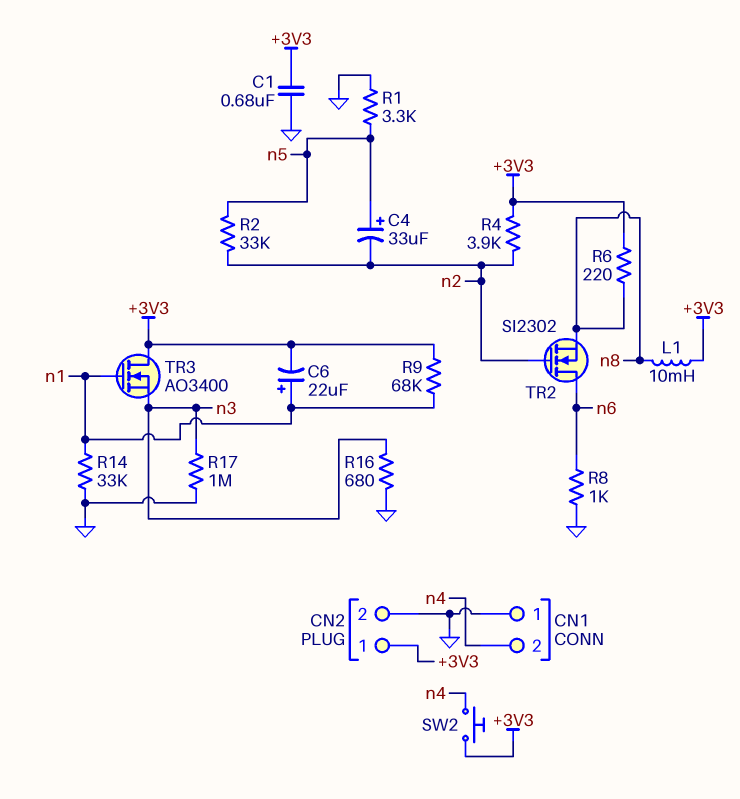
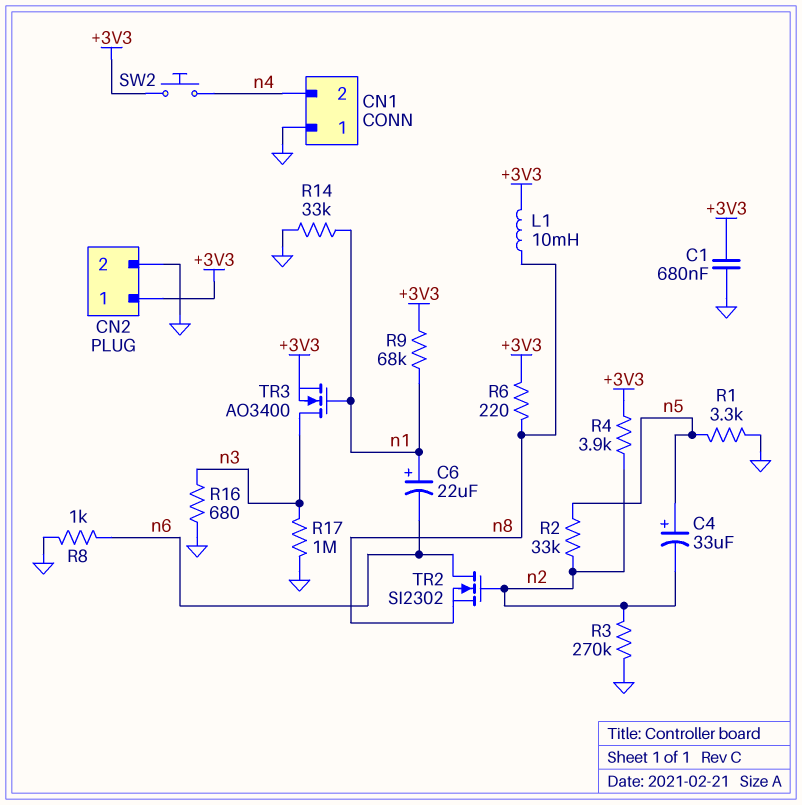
C6: 22uF (plus n1, minus +3V3) -> 22uF (plus n1, minus n6)
R3: none -> 270k (GND, n2)
TR3: NMOS AO3400 (G n1, D +3V3, S n3) -> NMOS AO3400 (G n1, D n3, S +3V3)

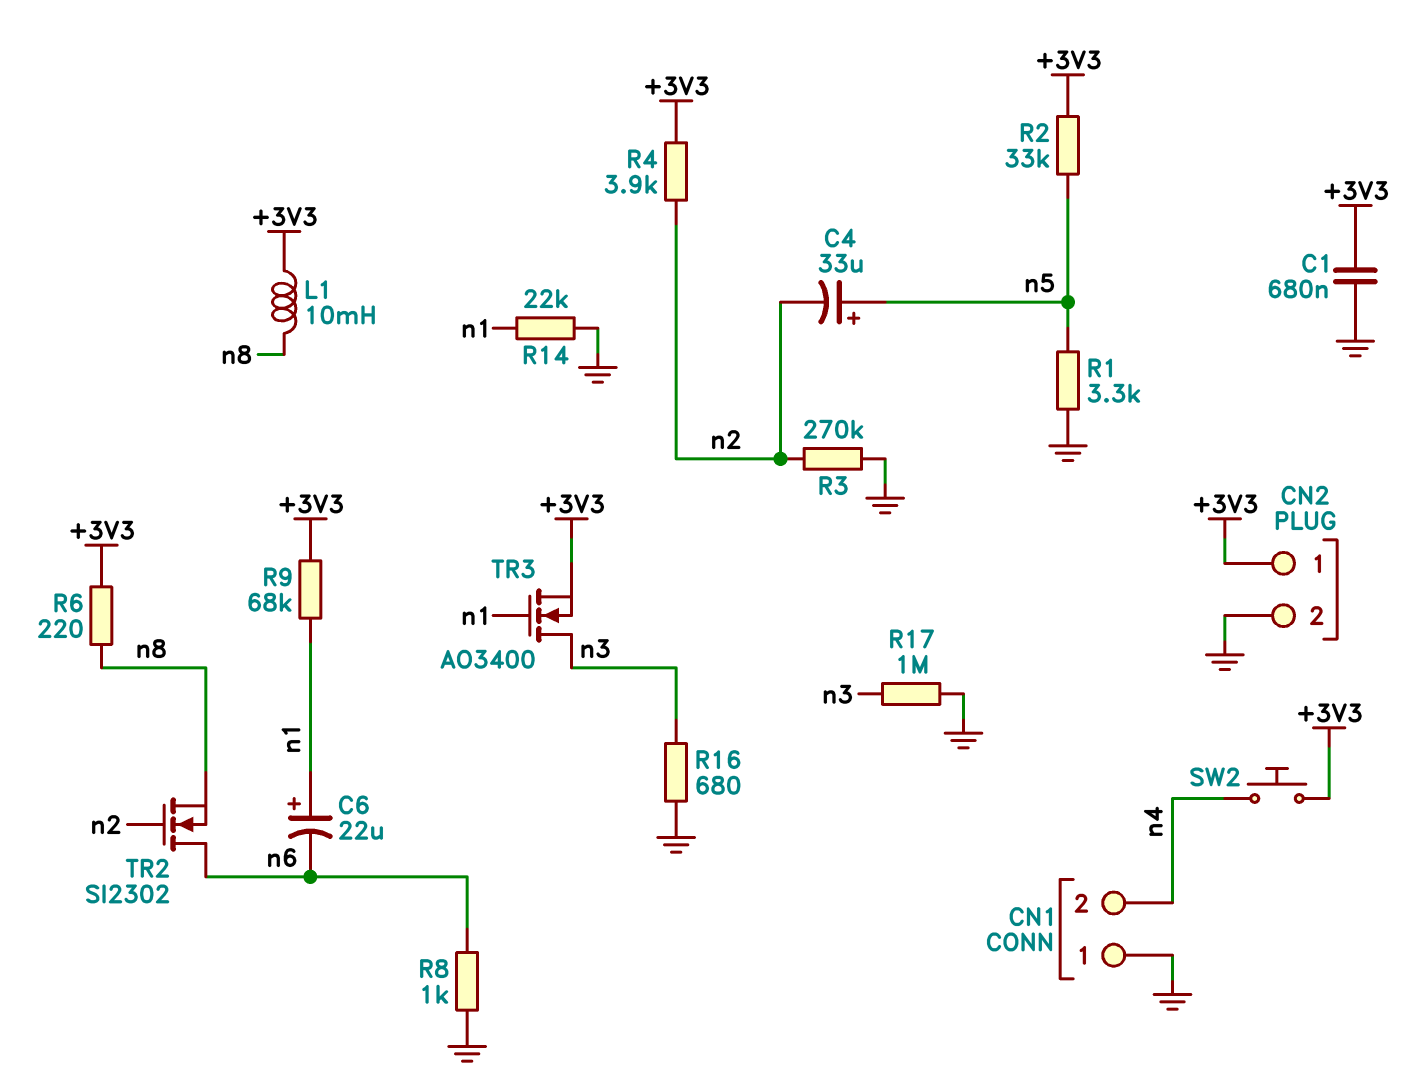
R2: 33k (n2, n5) -> 33k (+3V3, n5)
R14: 33k (GND, n1) -> 22k (GND, n1)

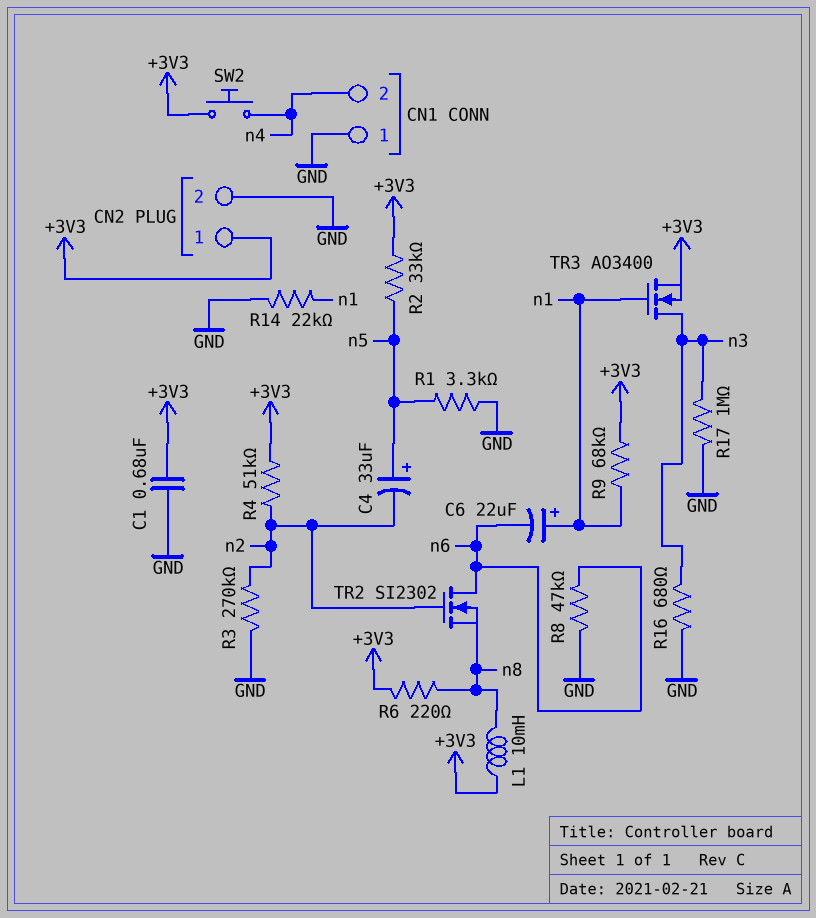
R4: 3.9k (+3V3, n2) -> 51k (+3V3, n2)
R8: 1k (GND, n6) -> 47k (GND, n6)

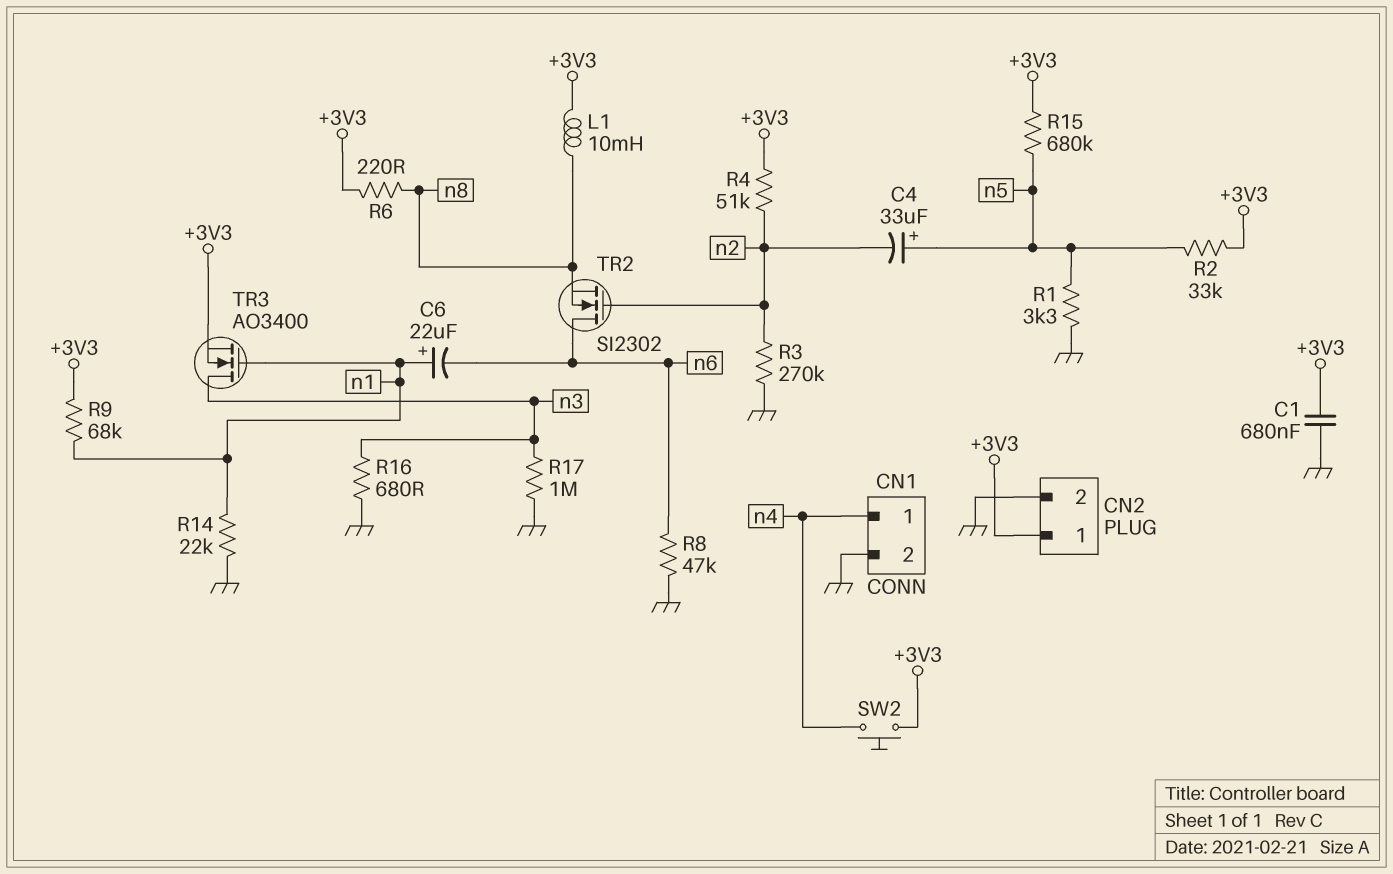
CN1 pin 1: GND -> n4
CN1 pin 2: n4 -> GND
R15: none -> 680k (+3V3, n5)

